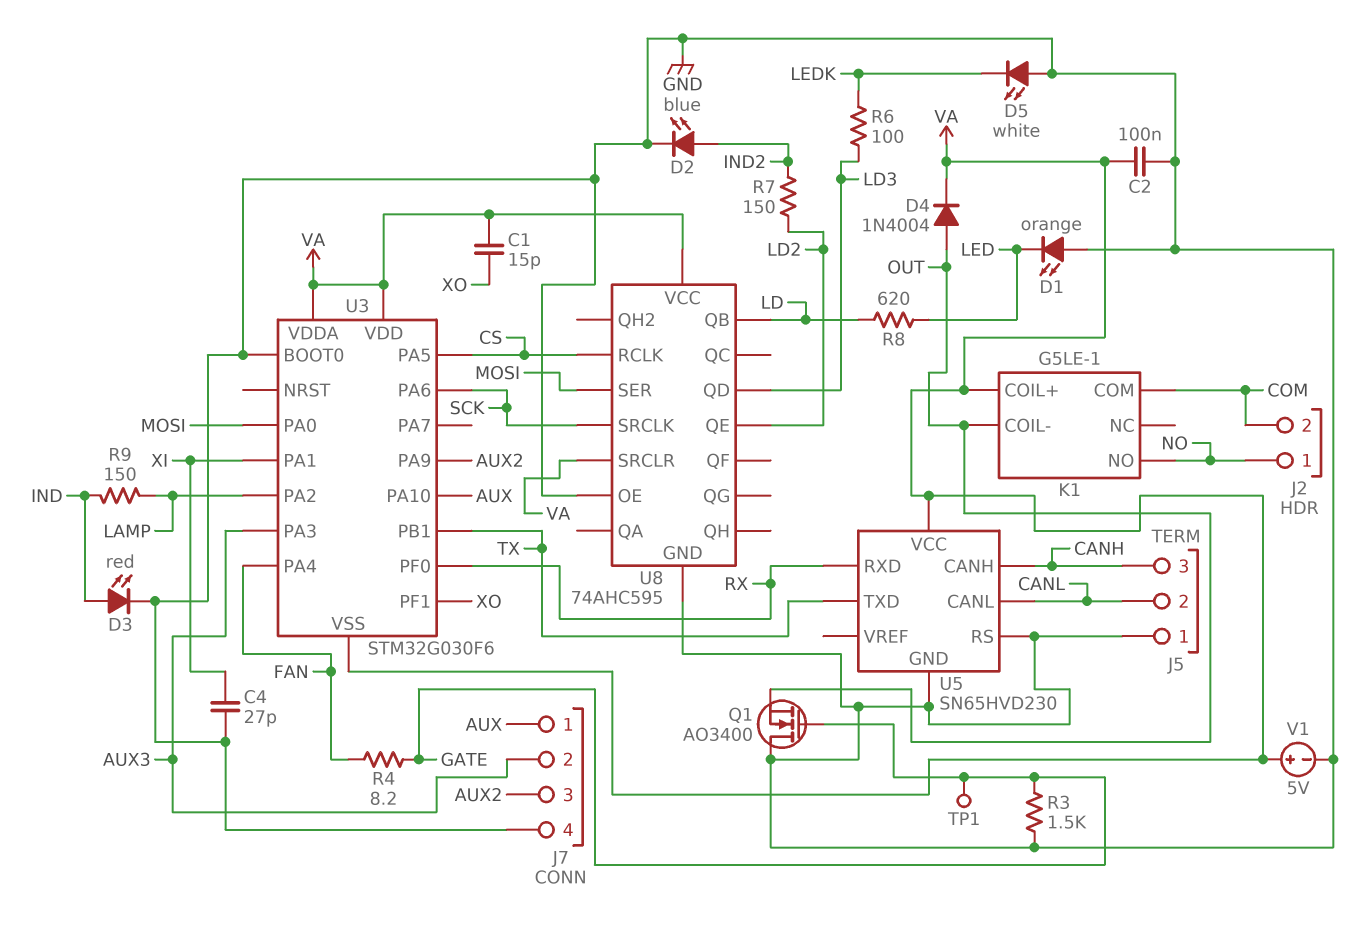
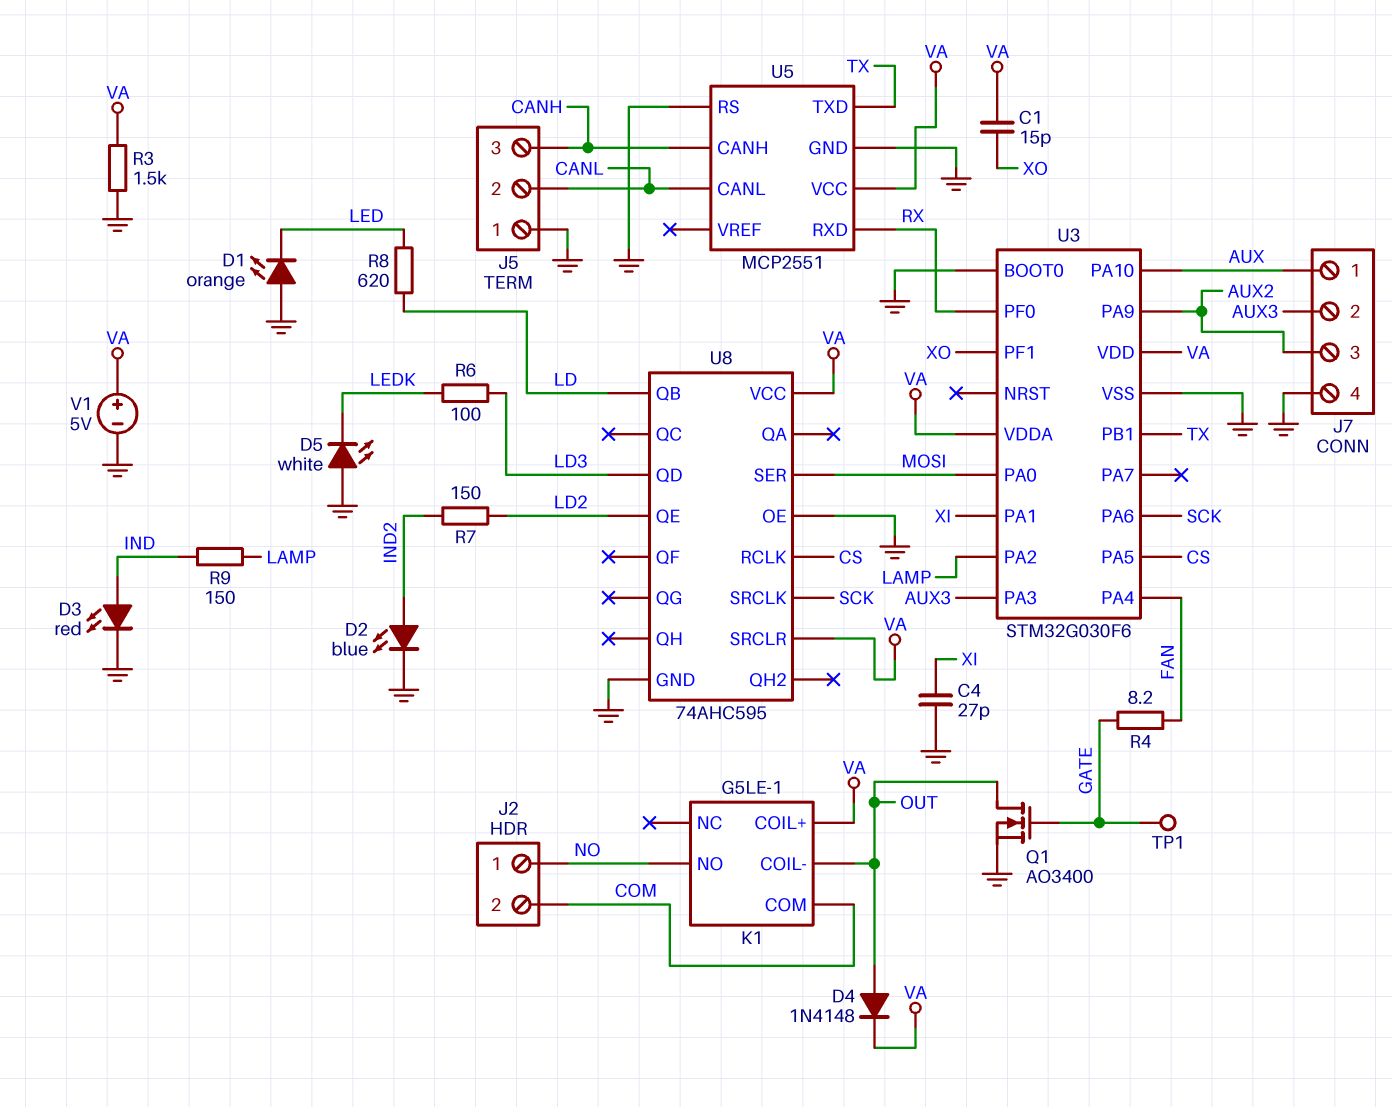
C2: 100nF (GND, VA) -> none
D4: diode 1N4004 (A OUT, K VA) -> diode 1N4148 (A OUT, K VA)
Q1: NMOS AO3400 (G GATE, D GND, S OUT) -> NMOS AO3400 (G GATE, D OUT, S GND)
R3: 1.5k (GATE, GND) -> 1.5k (GND, VA)
U3 pin VSS: VA -> GND
U5: SN65HVD230 -> MCP2551

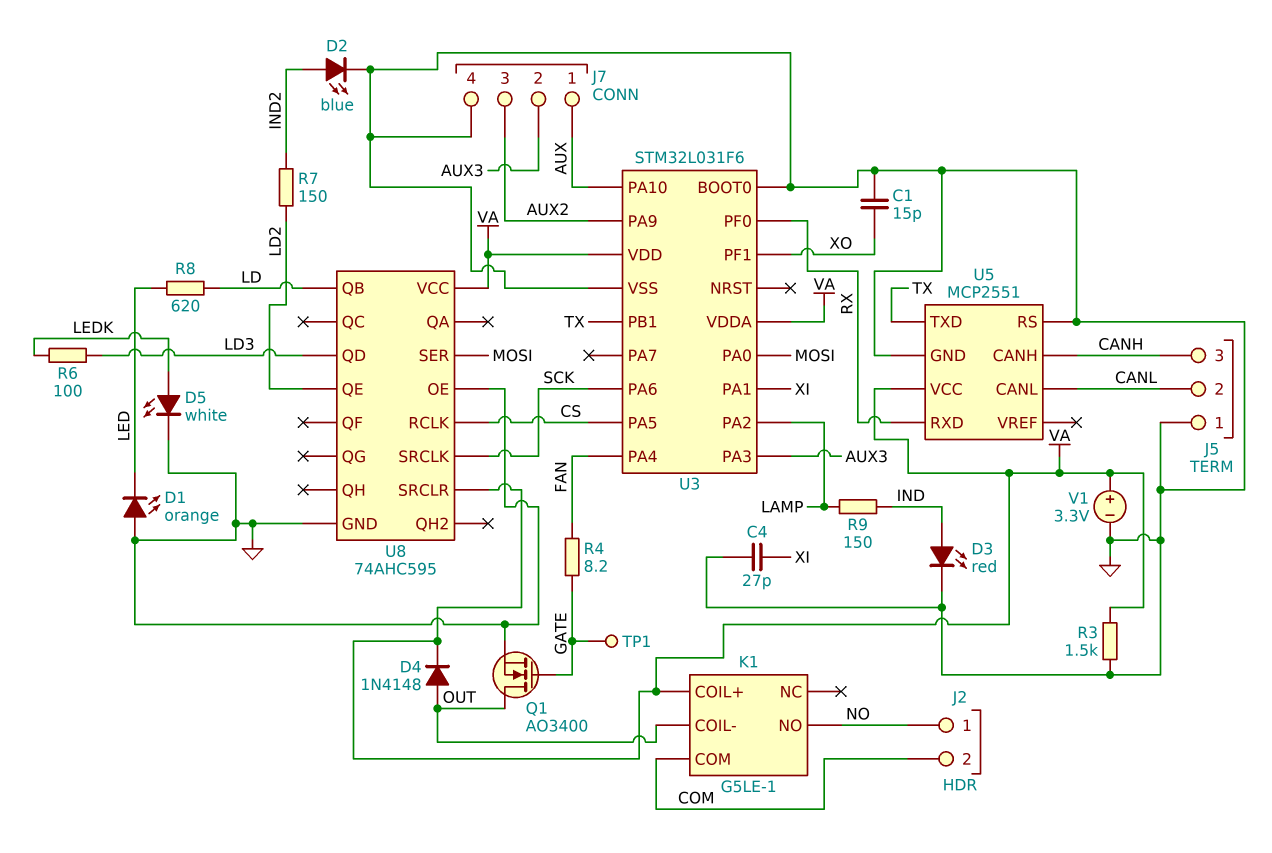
C1: 15pF (VA, XO) -> 15pF (GND, XO)
D5: LED white (A GND, K LEDK) -> LED white (A LEDK, K GND)
U3: STM32G030F6 -> STM32L031F6
V1: 5V (plus VA, minus GND) -> 3.3V (plus VA, minus GND)

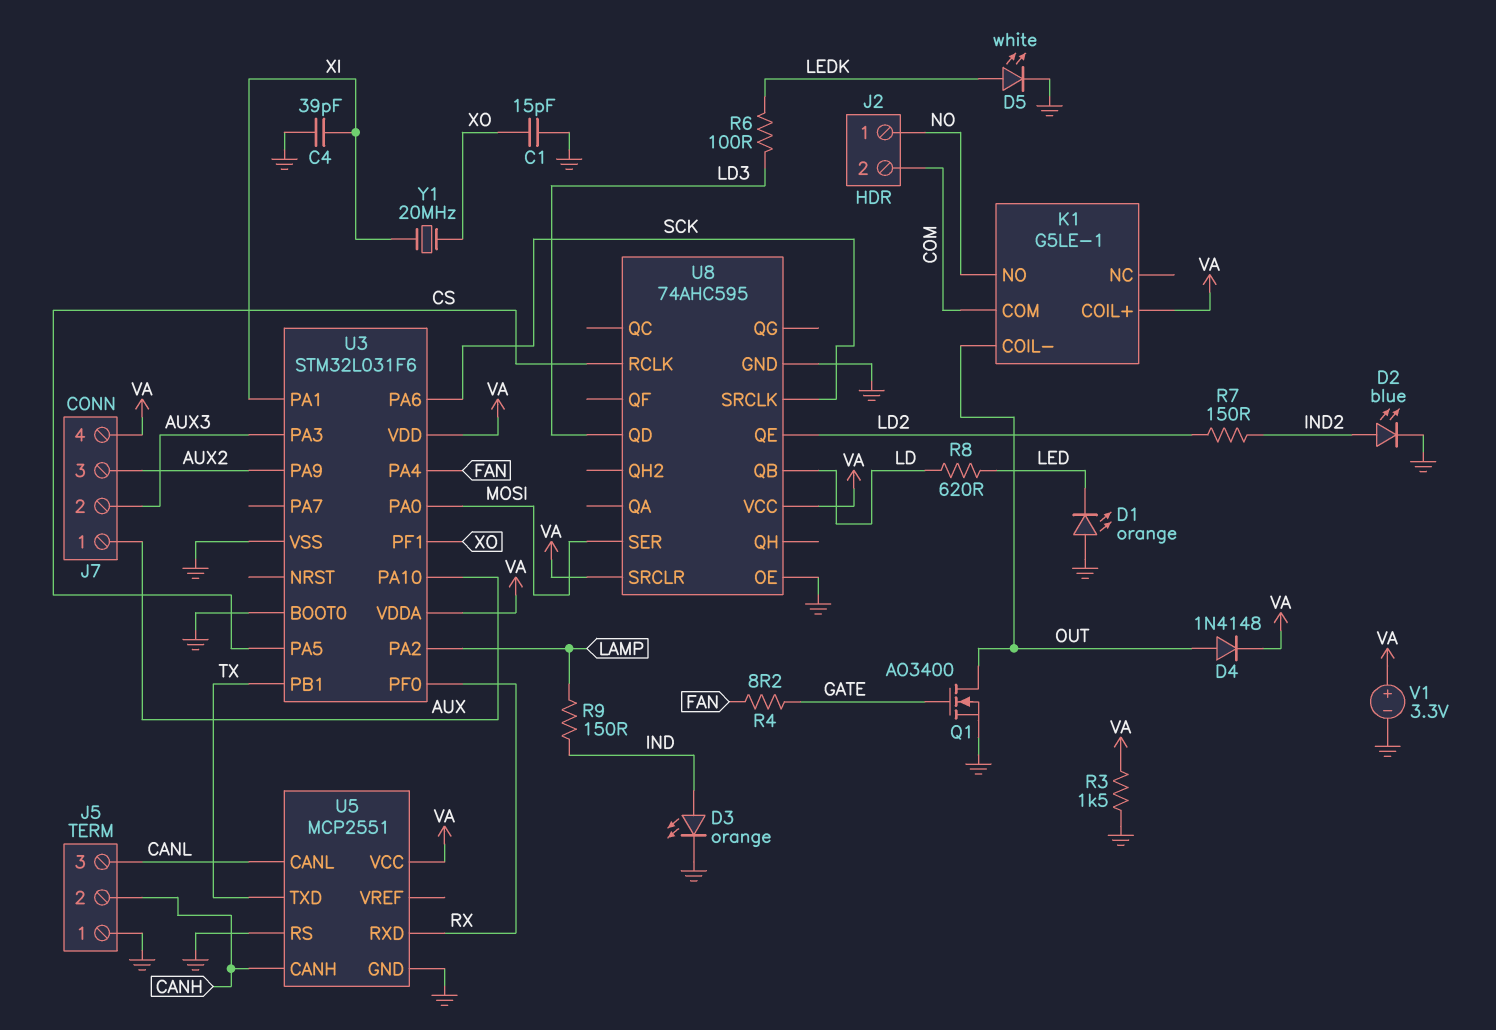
C4: 27pF (GND, XI) -> 39pF (GND, XI)
D3: LED red (A IND, K GND) -> LED orange (A IND, K GND)
J5 pin 2: CANL -> CANH
J5 pin 3: CANH -> CANL
J7 pin 4: GND -> VA
TP1: test point (GATE) -> none
Y1: none -> 20MHz (XI, XO)

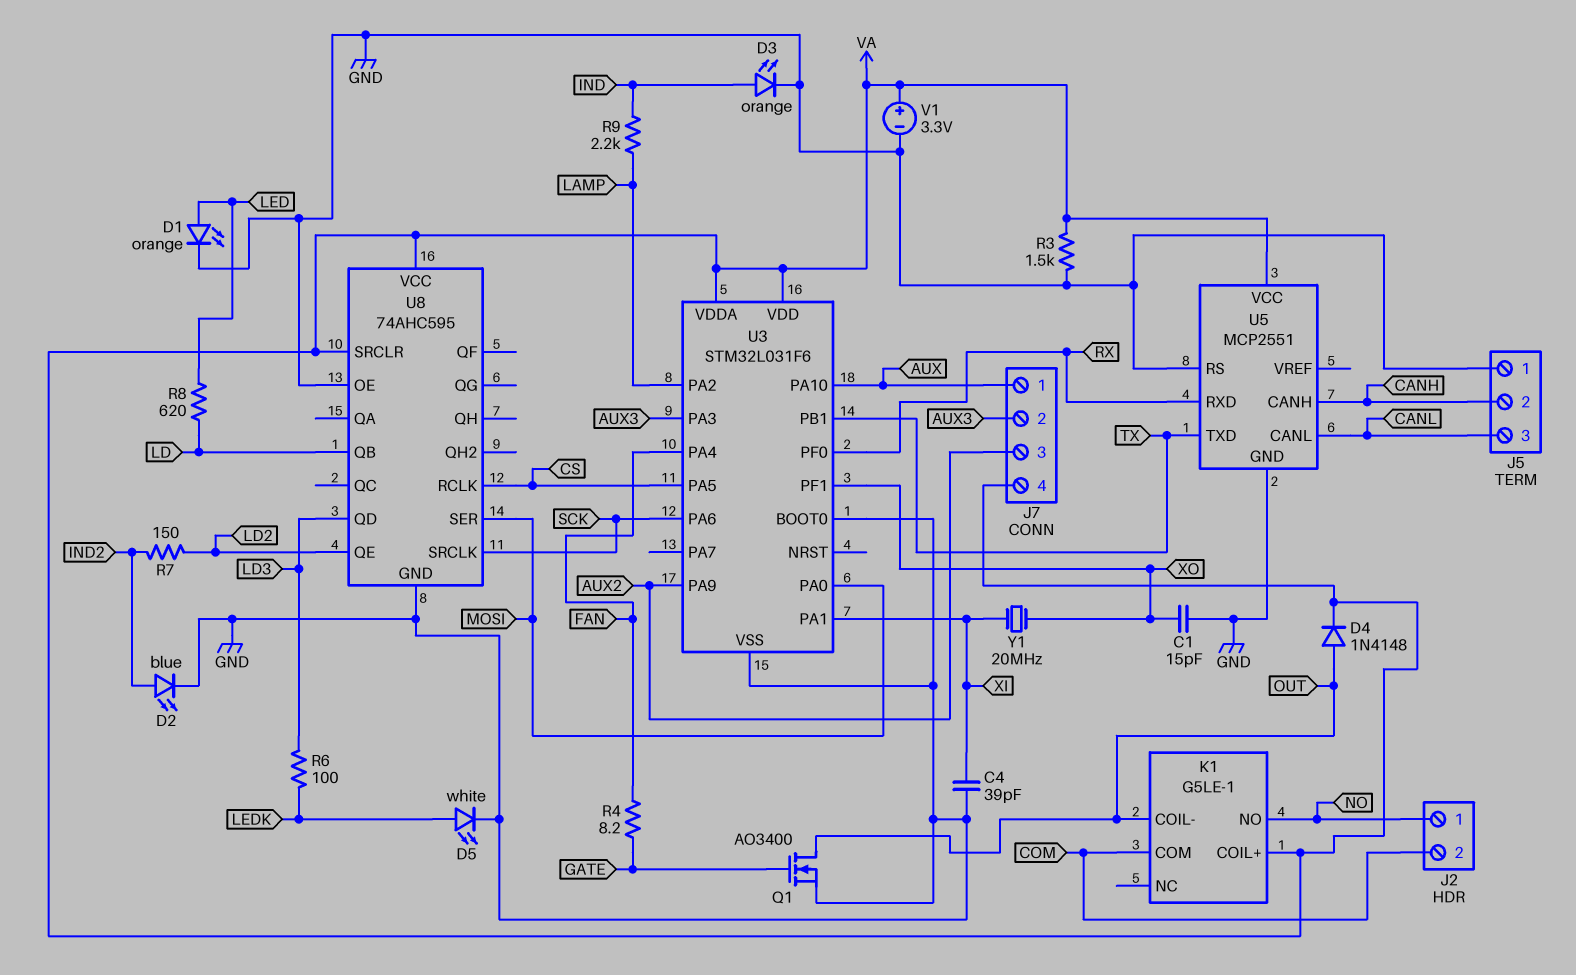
D1: LED orange (A GND, K LED) -> LED orange (A LED, K GND)
R9: 150 (IND, LAMP) -> 2.2k (IND, LAMP)

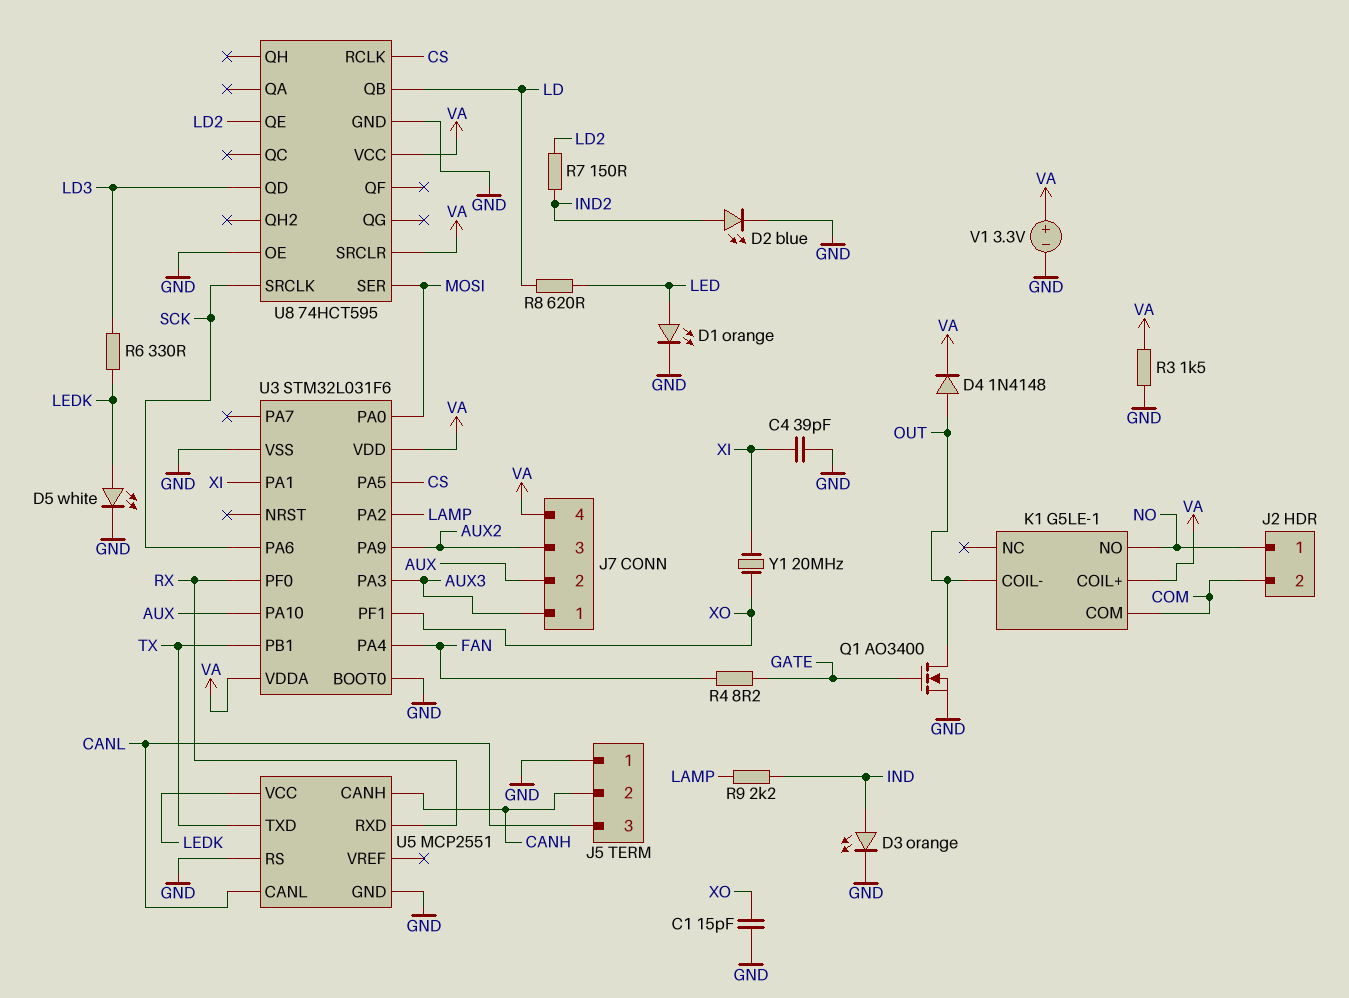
J7 pin 1: AUX -> AUX3
J7 pin 2: AUX3 -> AUX
R6: 100 (LD3, LEDK) -> 330 (LD3, LEDK)
U5 pin VCC: VA -> LEDK
U8: 74AHC595 -> 74HCT595

